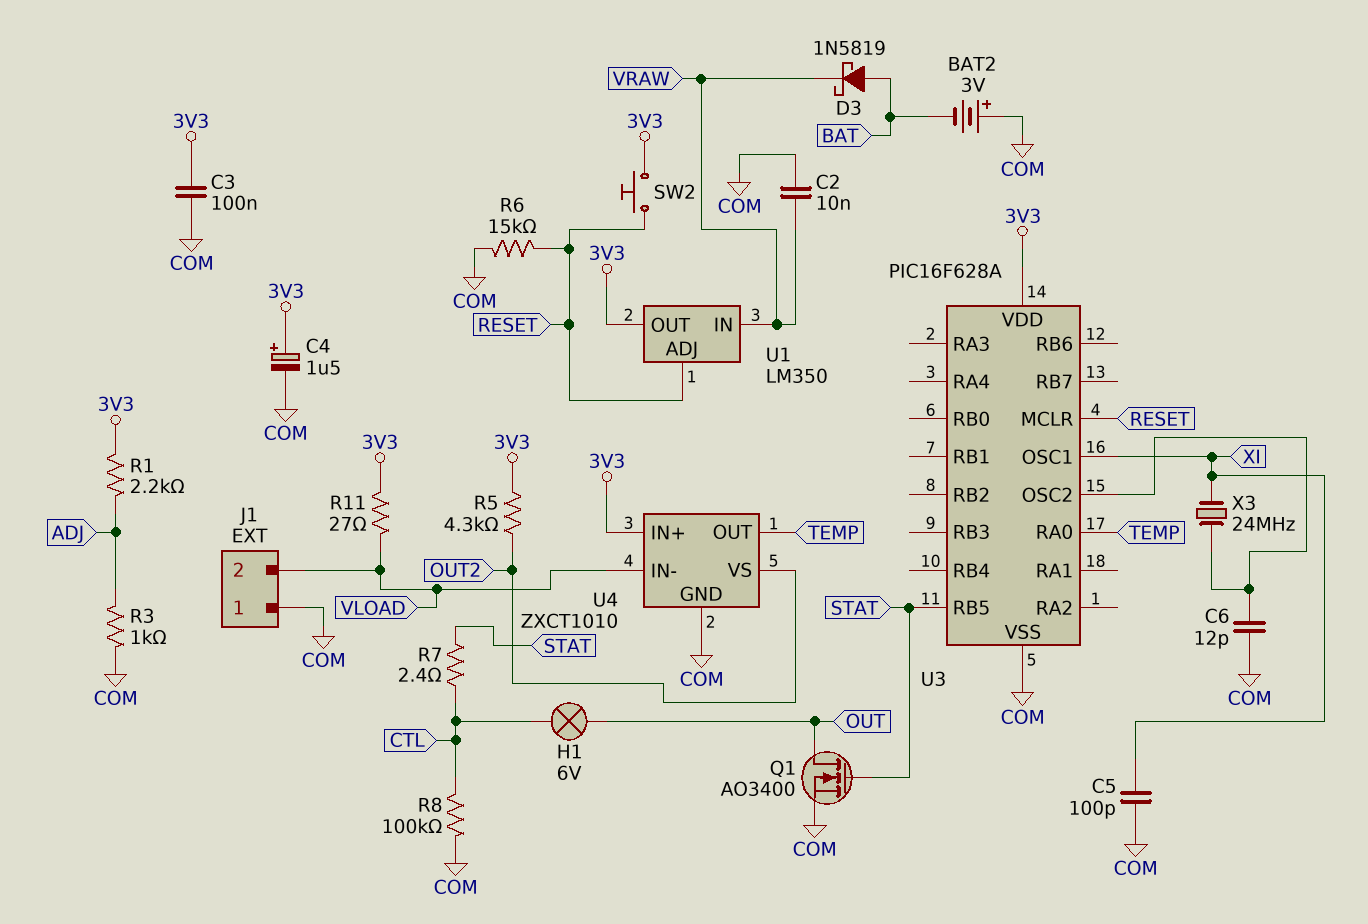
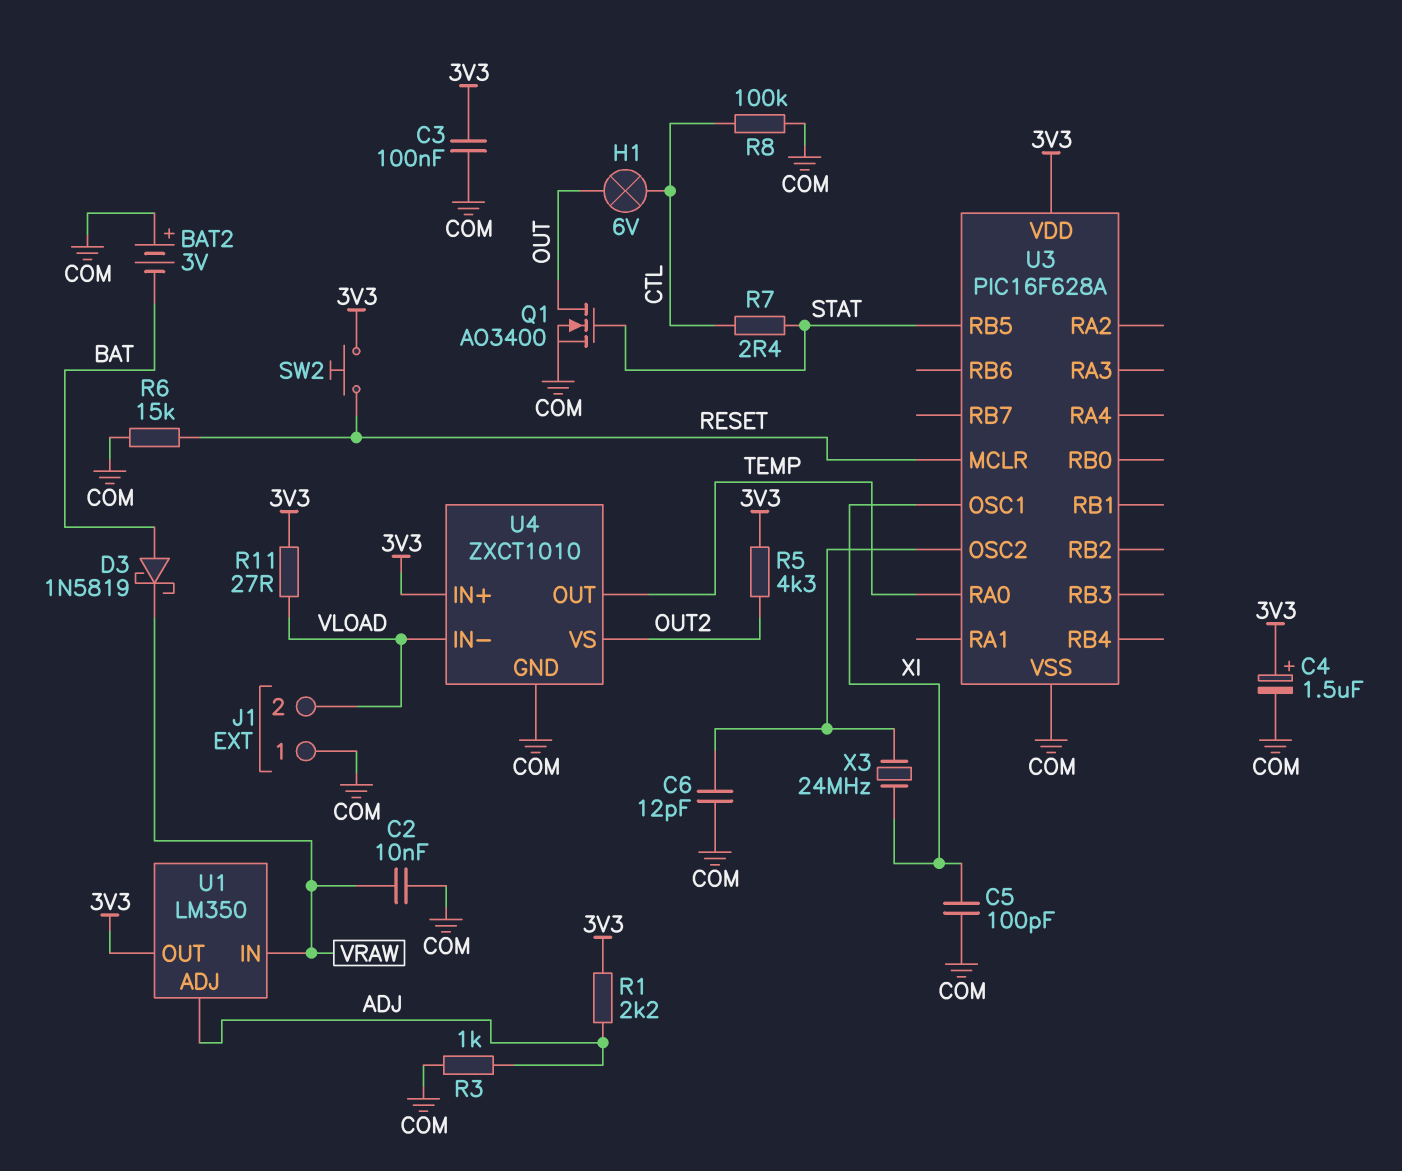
U1 pin ADJ: RESET -> ADJ

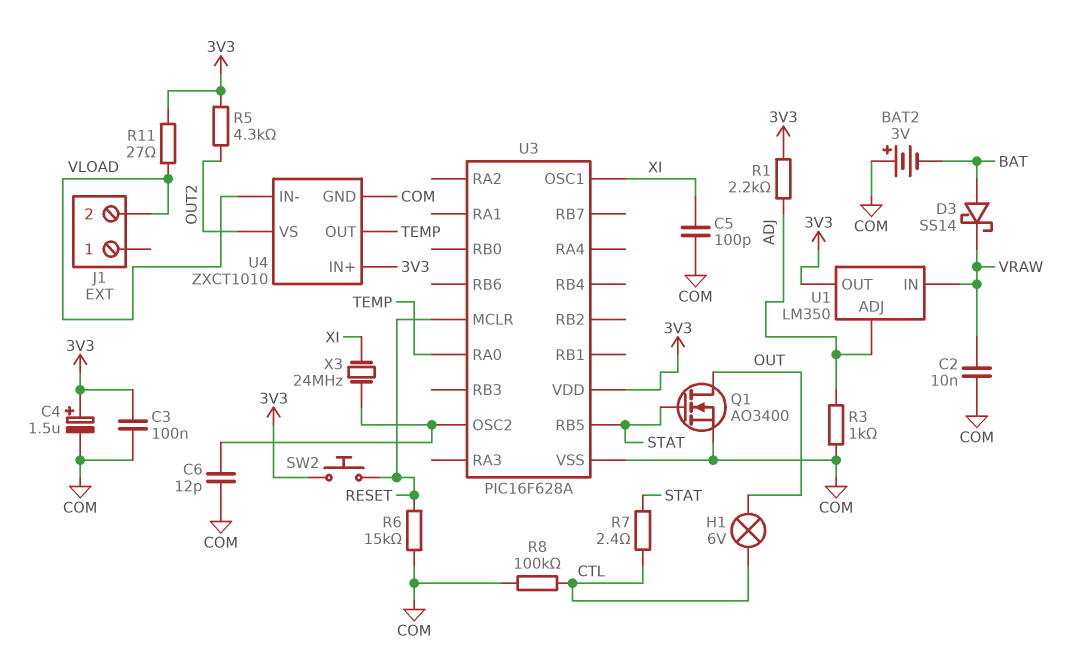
D3: schottky 1N5819 (A BAT, K VRAW) -> schottky SS14 (A BAT, K VRAW)
J1 pin 1: COM -> none

